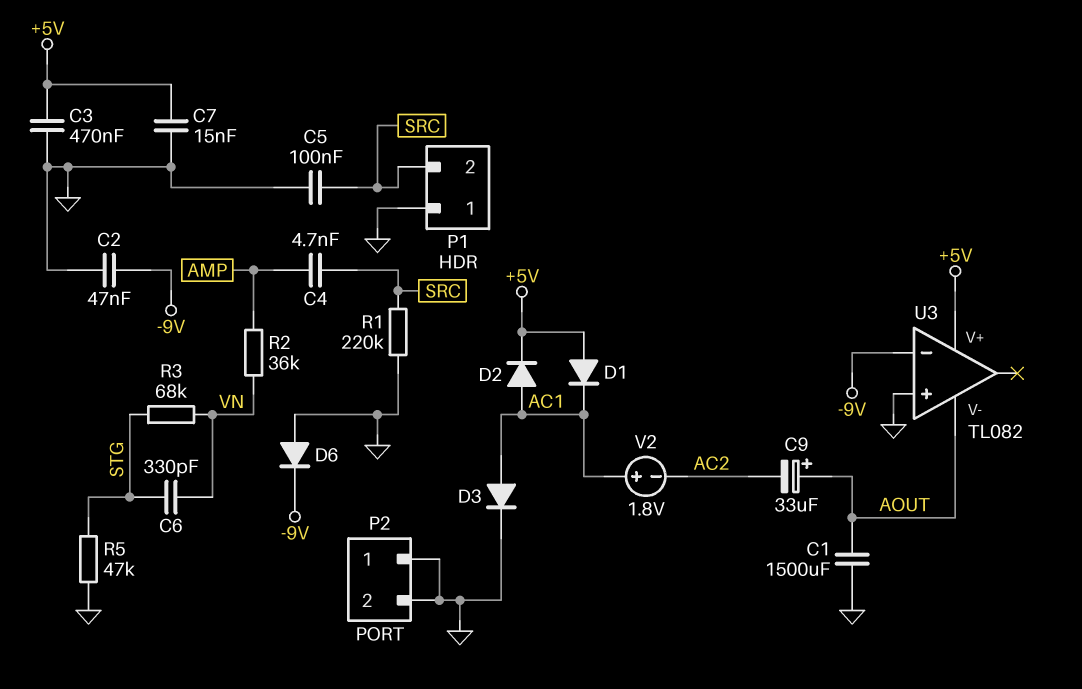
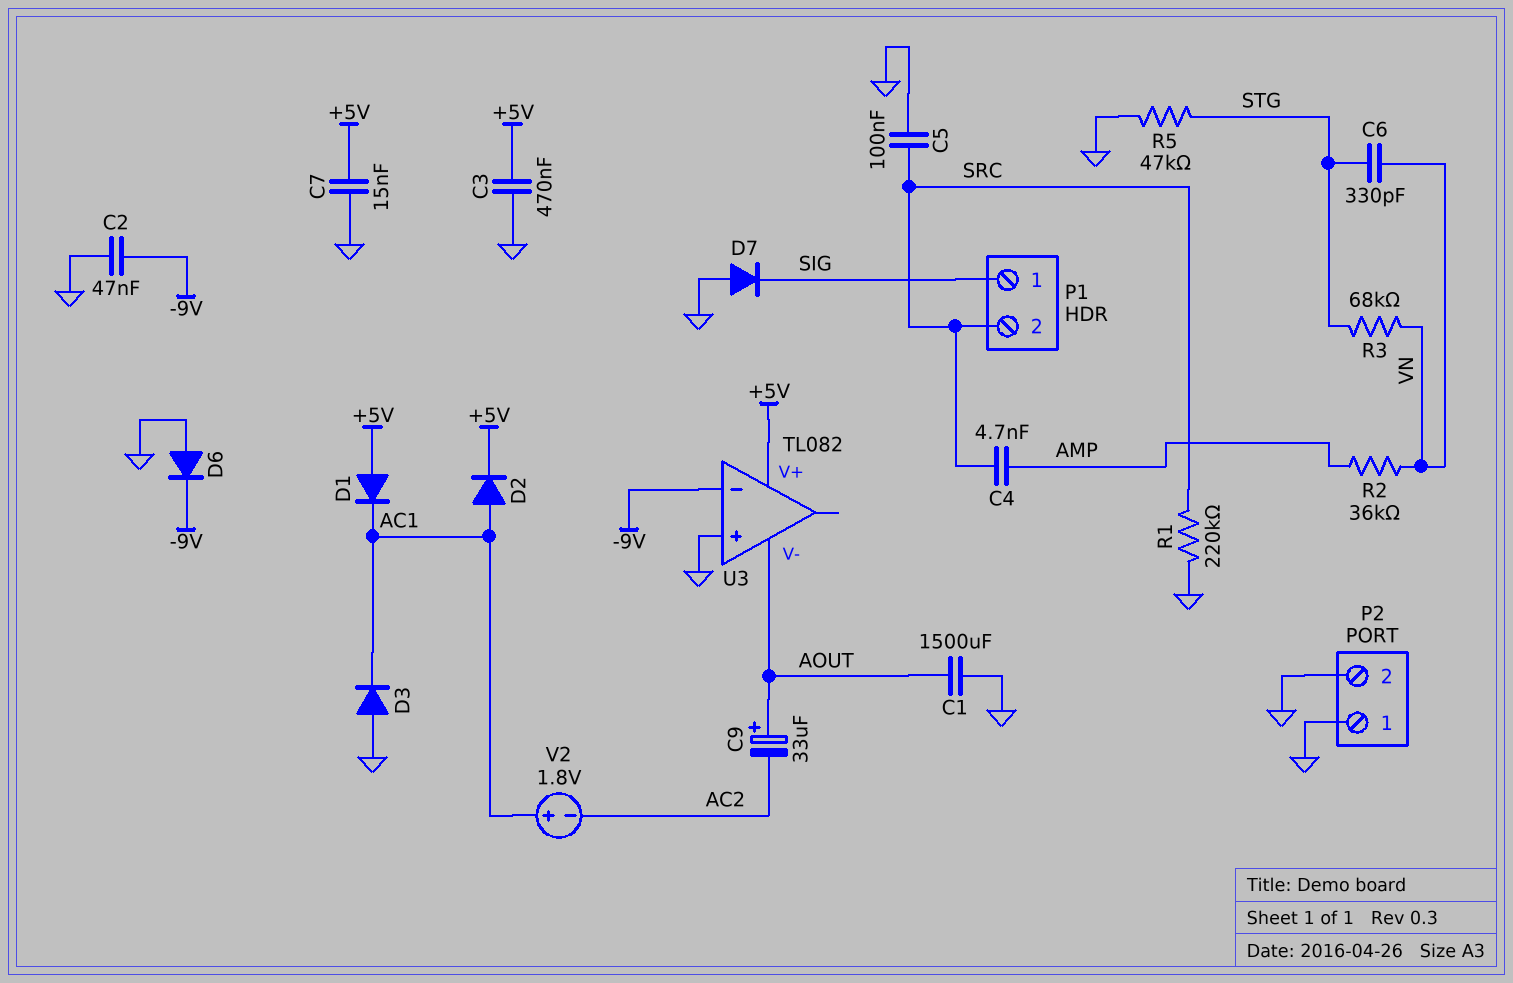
D3: diode (A AC1, K GND) -> diode (A GND, K AC1)
D7: none -> diode (A GND, K SIG)
P1 pin 1: GND -> SIG

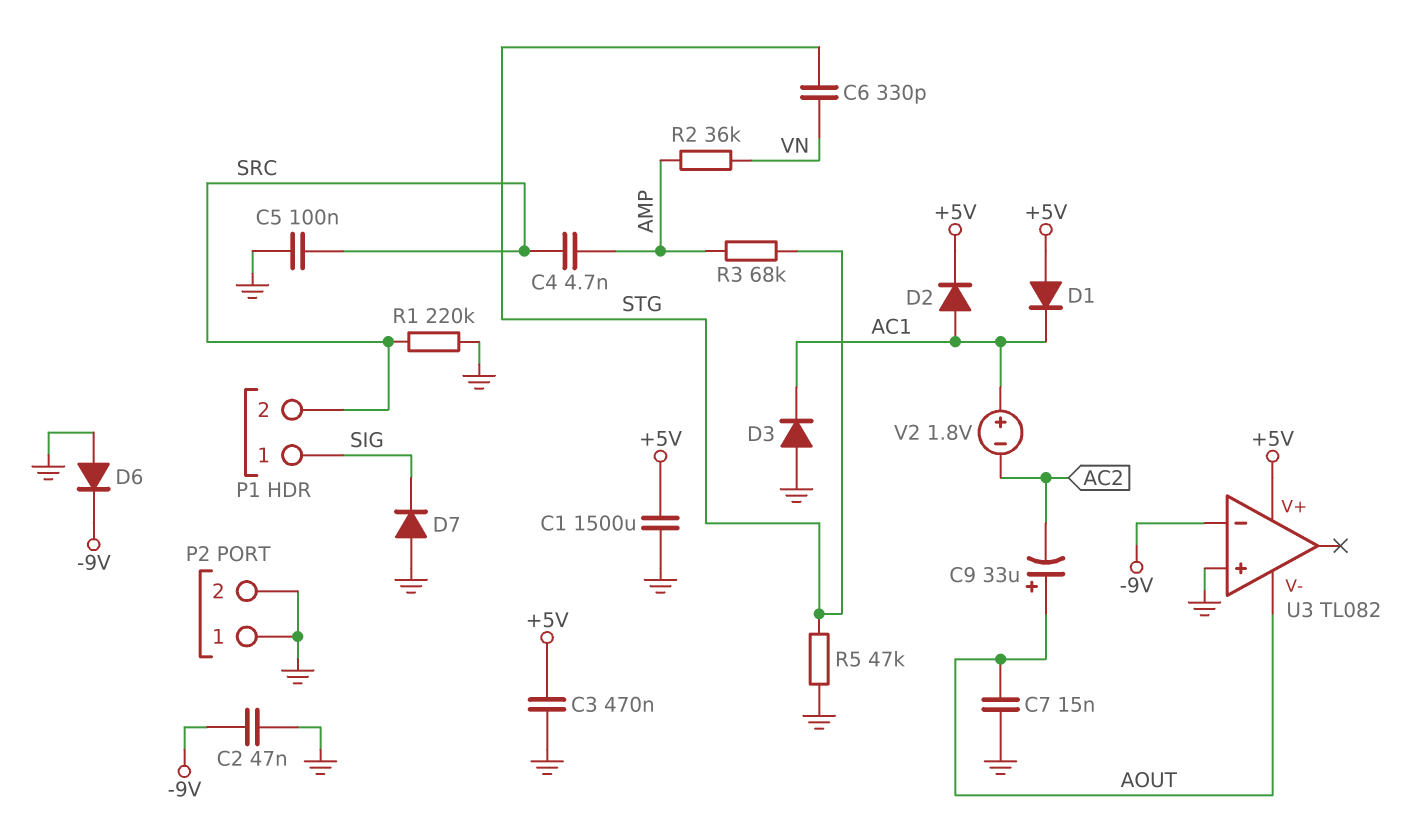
C1: 1500uF (AOUT, GND) -> 1500uF (+5V, GND)
C7: 15nF (+5V, GND) -> 15nF (AOUT, GND)
R3: 68k (STG, VN) -> 68k (AMP, STG)

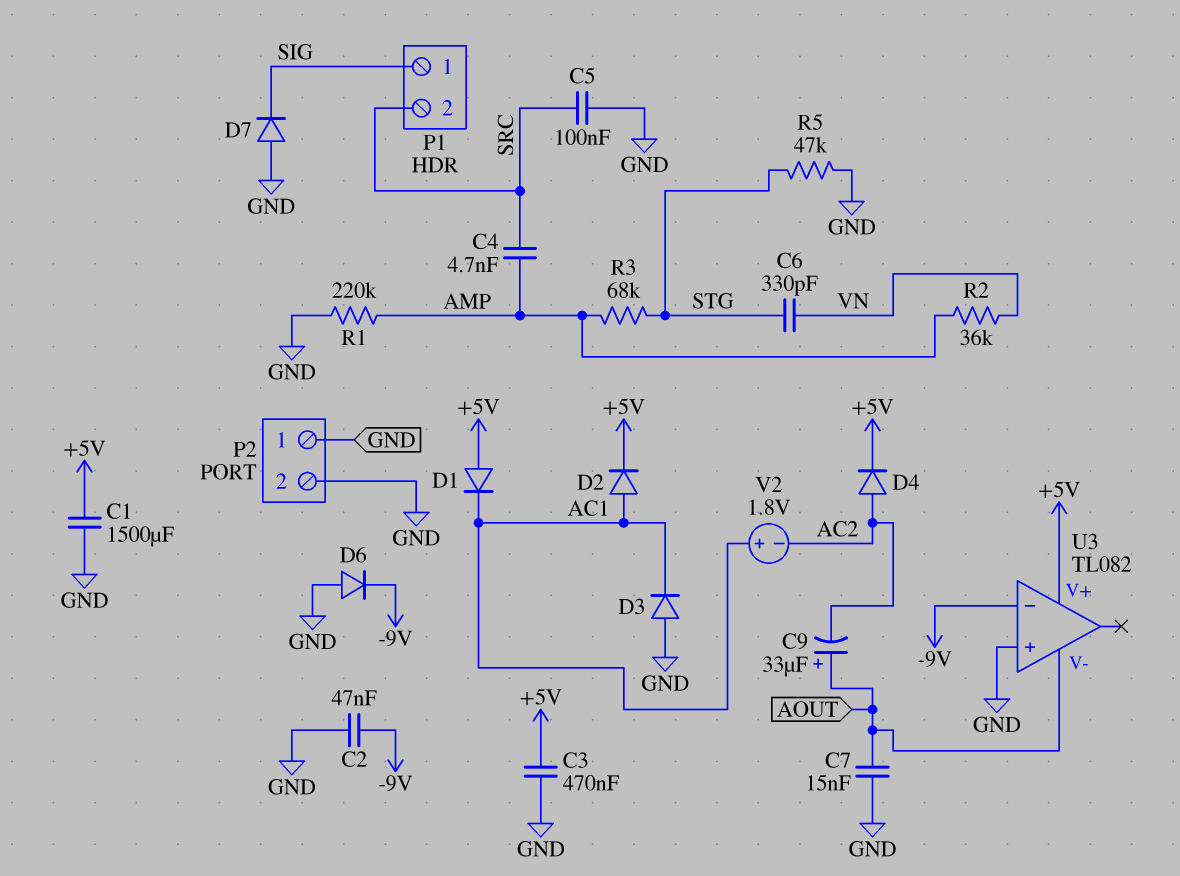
D4: none -> diode (A AC2, K +5V)
R1: 220k (GND, SRC) -> 220k (AMP, GND)

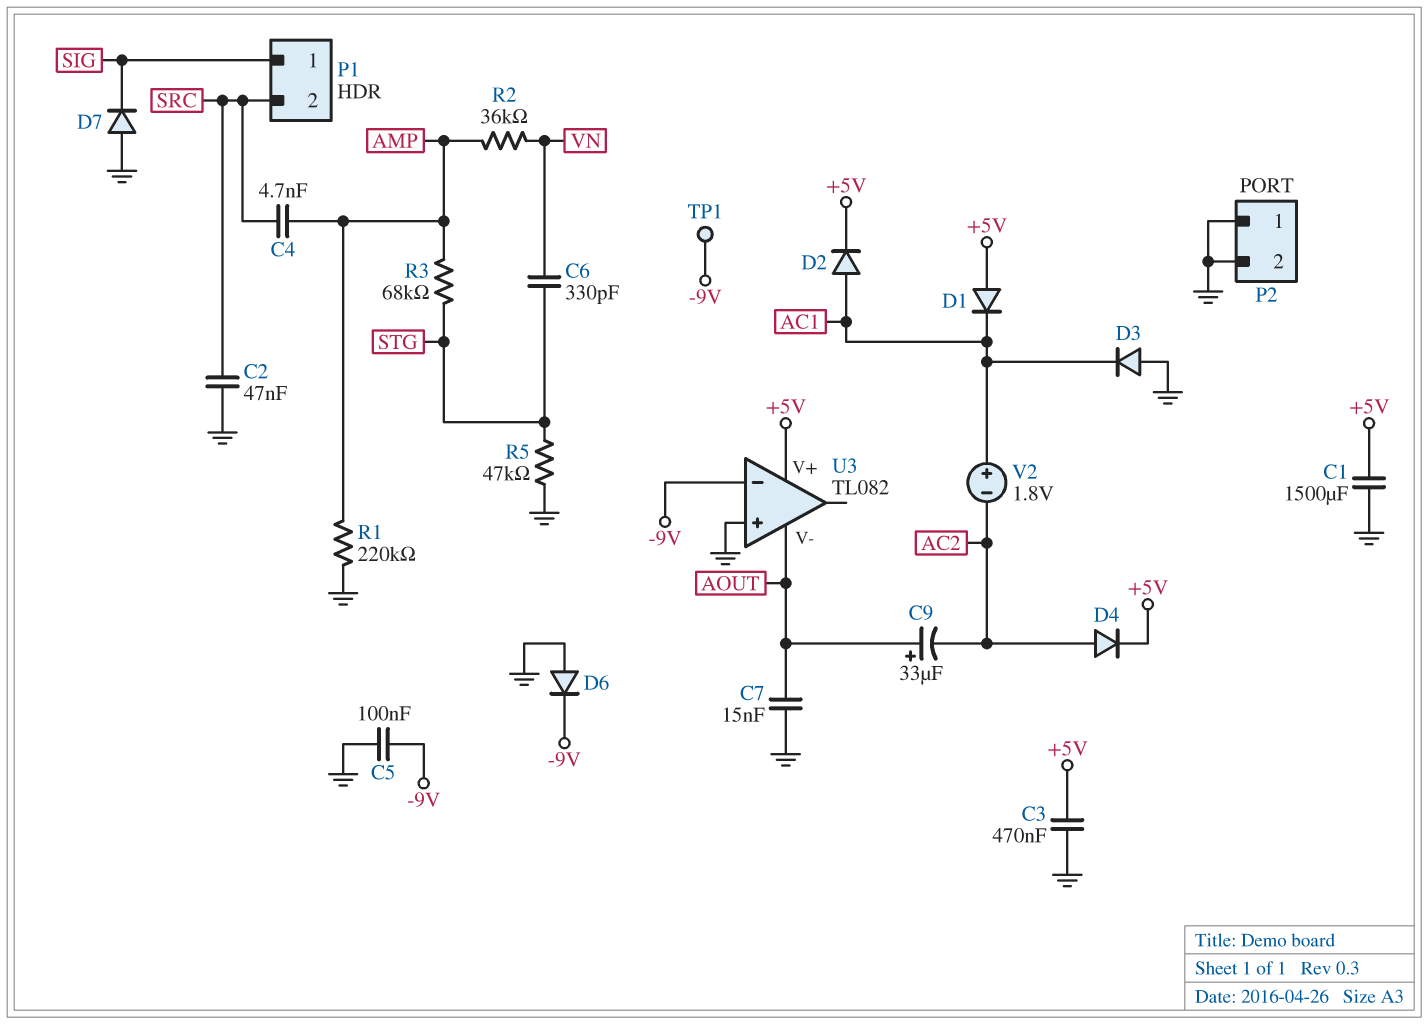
C2: 47nF (-9V, GND) -> 47nF (GND, SRC)
C5: 100nF (GND, SRC) -> 100nF (-9V, GND)
TP1: none -> test point (-9V)

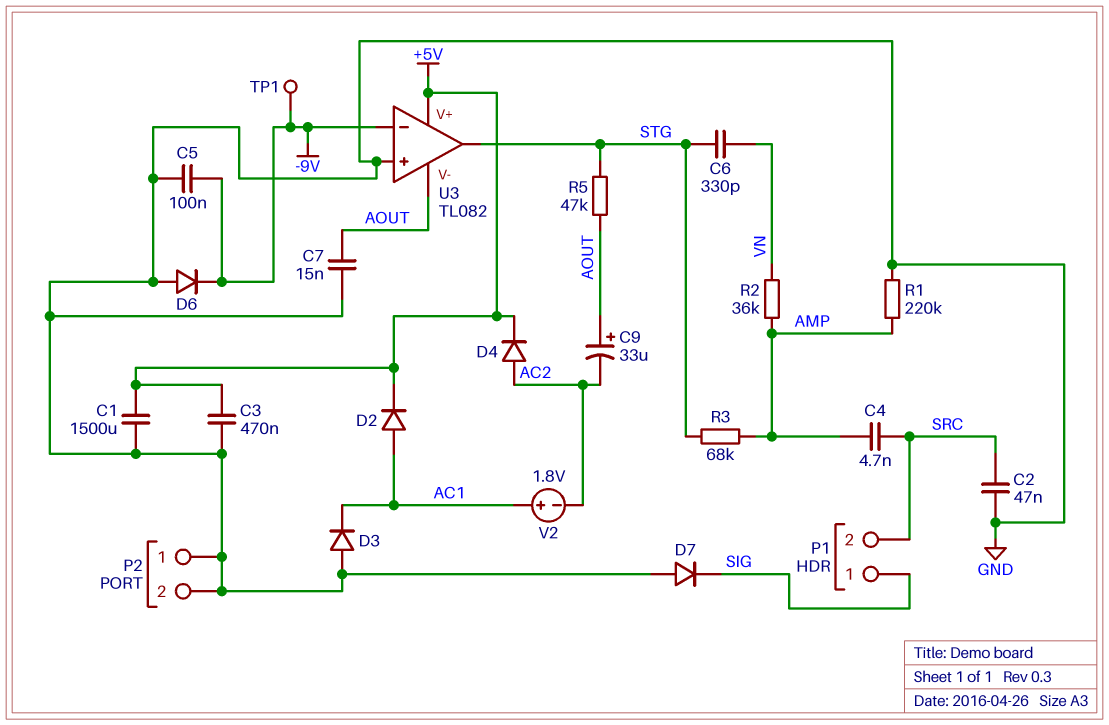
D1: diode (A +5V, K AC1) -> none
R5: 47k (GND, STG) -> 47k (AOUT, STG)
U3 pin out: none -> STG

